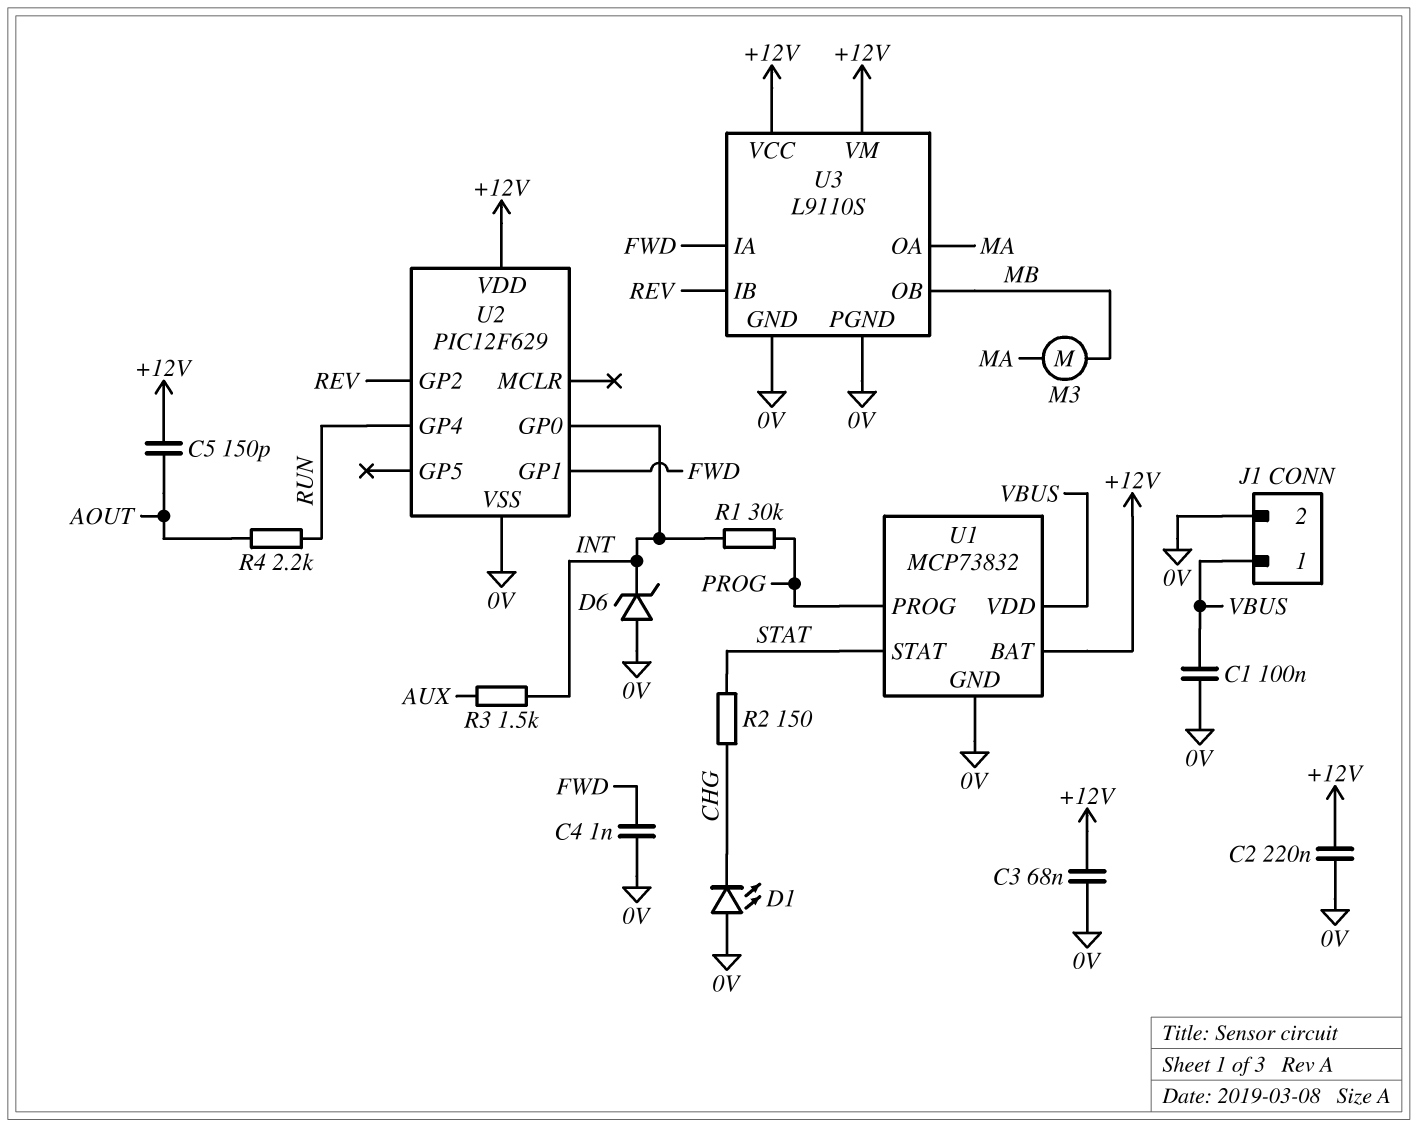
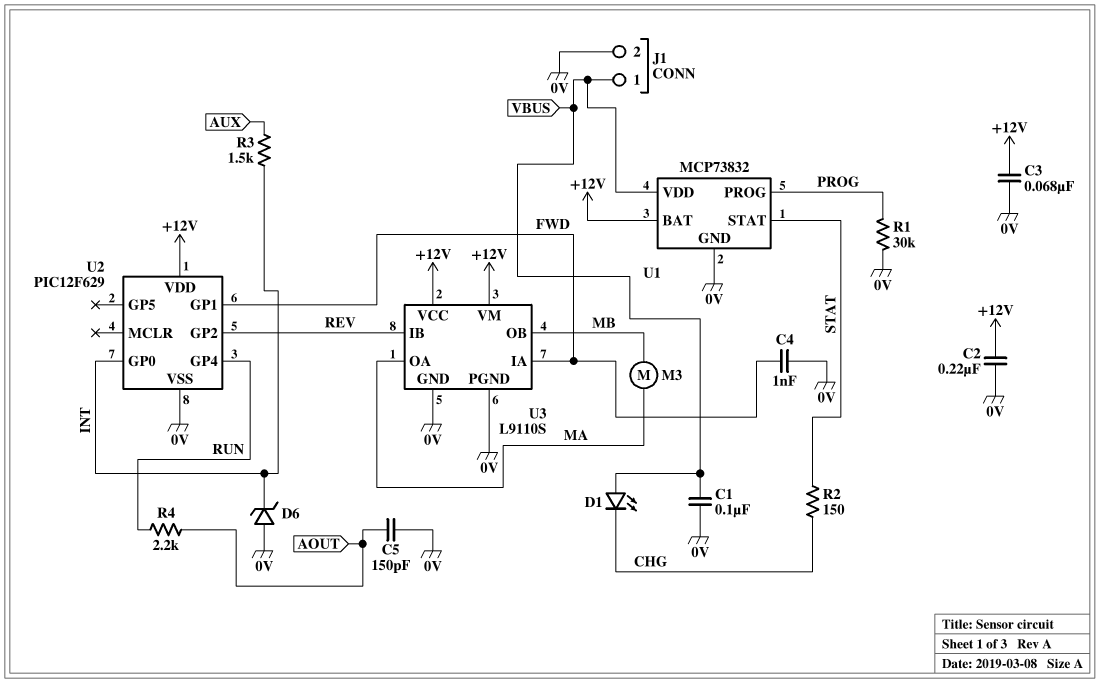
C5: 150pF (+12V, AOUT) -> 150pF (0V, AOUT)
D1: LED (A 0V, K CHG) -> LED (A VBUS, K CHG)
R1: 30k (INT, PROG) -> 30k (0V, PROG)

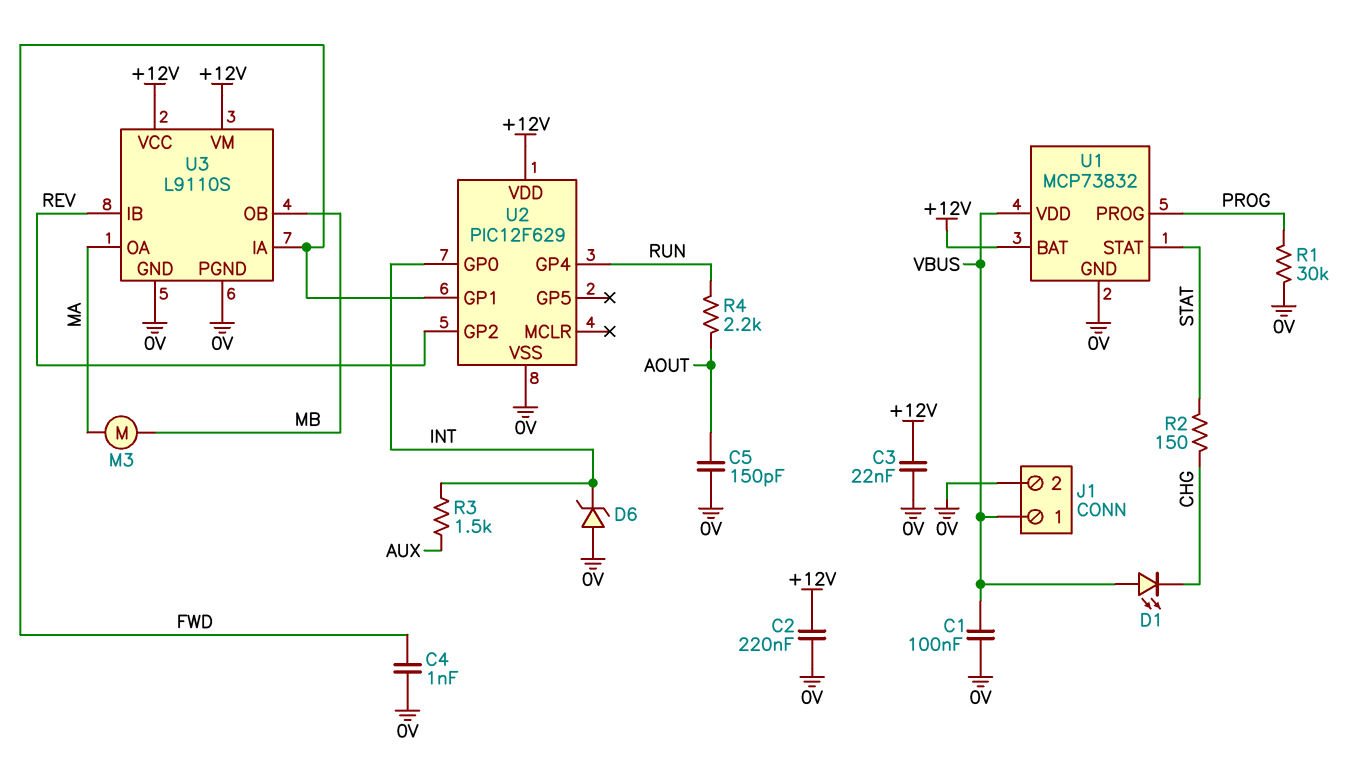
C3: 68nF (+12V, 0V) -> 22nF (+12V, 0V)

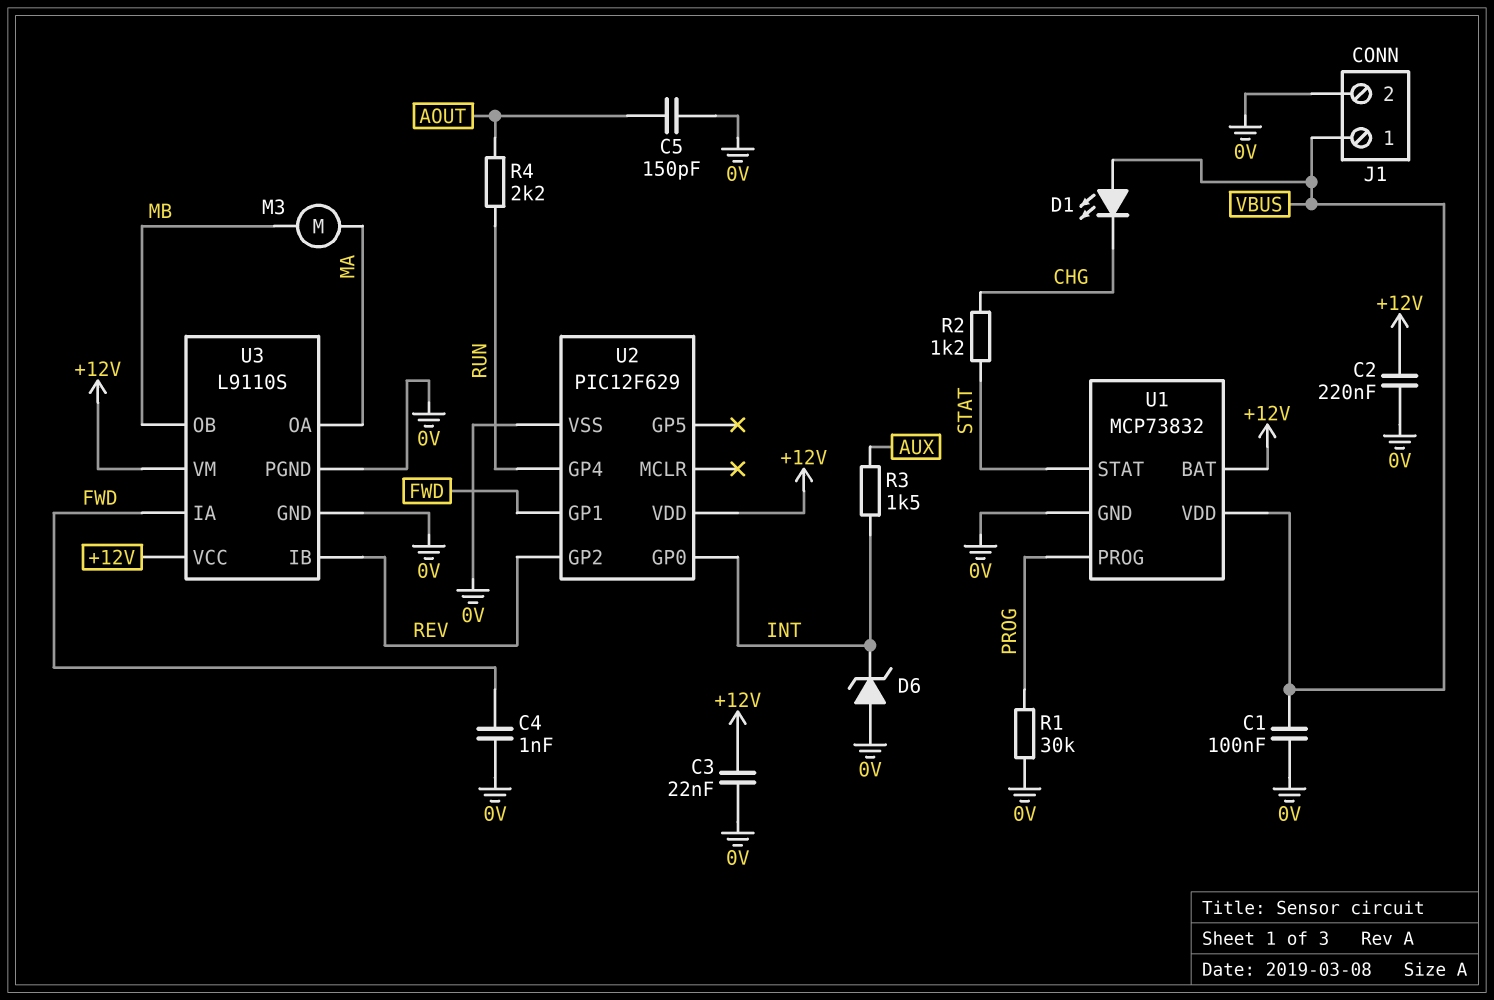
R2: 150 (CHG, STAT) -> 1.2k (CHG, STAT)

